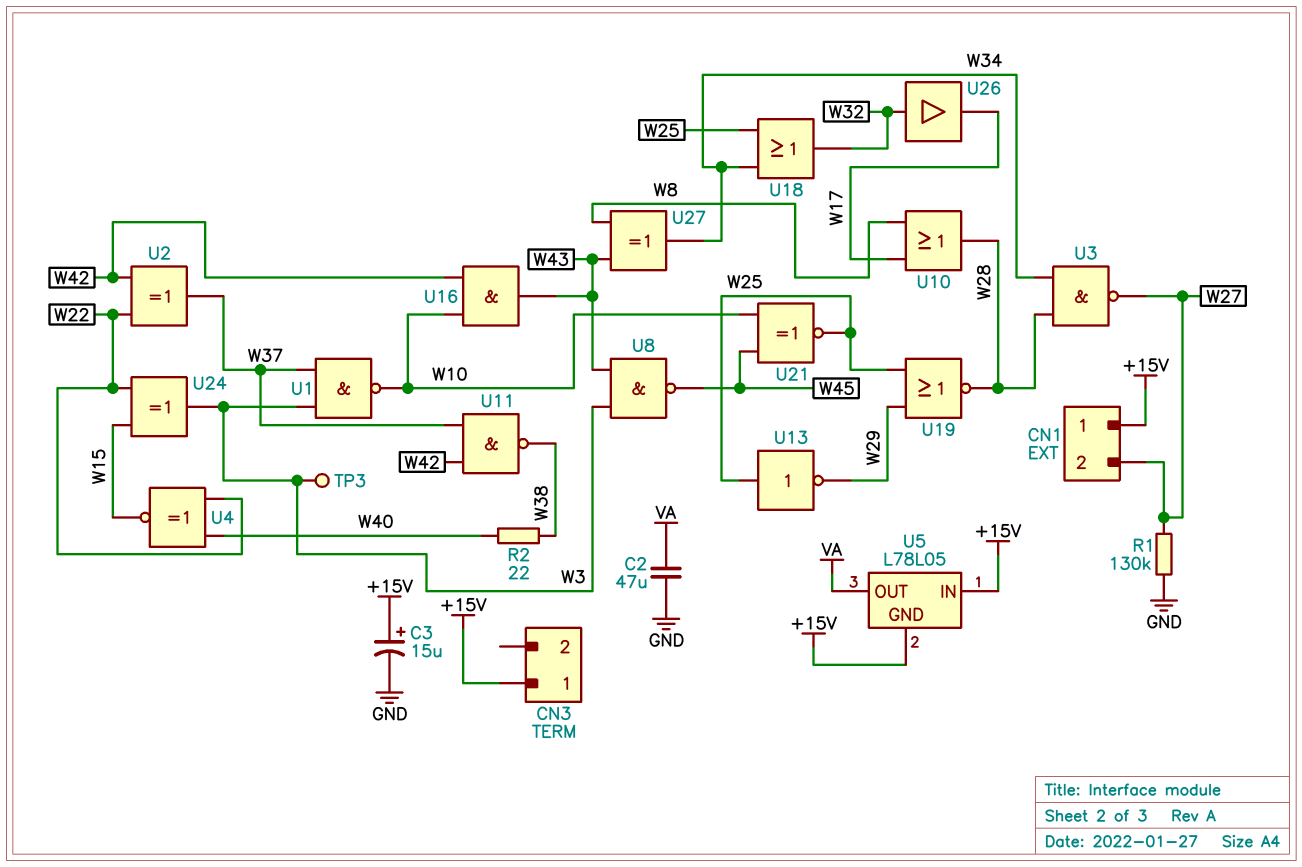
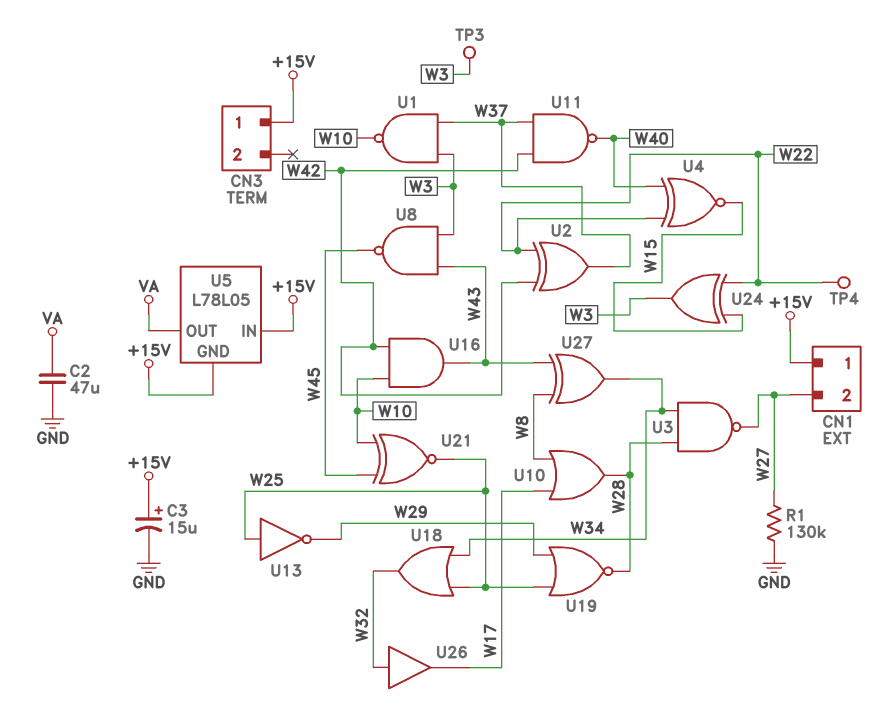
R2: 22 (W38, W40) -> none
TP4: none -> test point (W22)
U11: NAND (in W37, in W42, out W38) -> NAND (in W37, in W42, out W40)

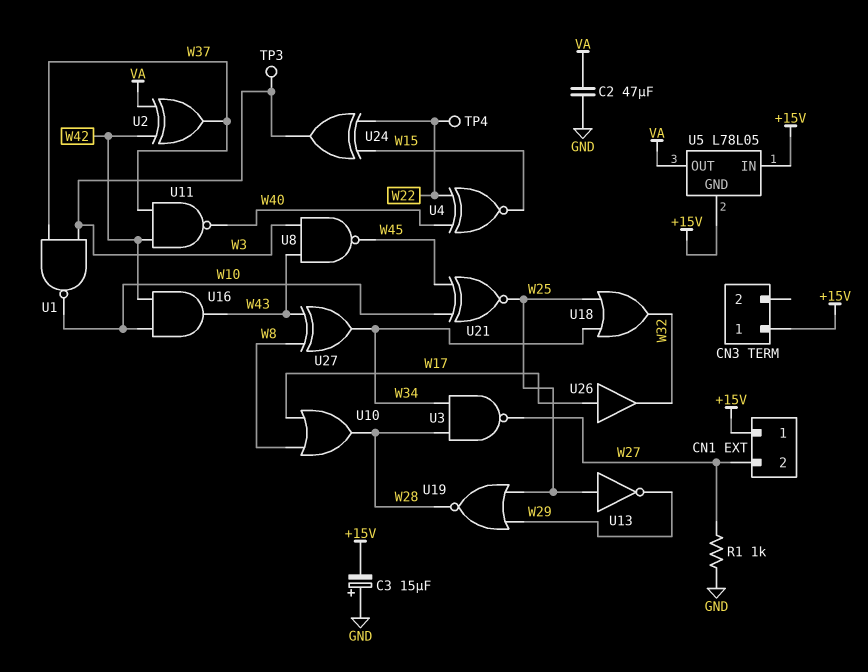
C3: 15uF (plus +15V, minus GND) -> 15uF (plus GND, minus +15V)
R1: 130k (GND, W27) -> 1k (GND, W27)
U2: XOR (in W22, in W42, out W37) -> XOR (in VA, in W42, out W37)
U26: buffer (in W32, out W17) -> buffer (in W17, out W32)

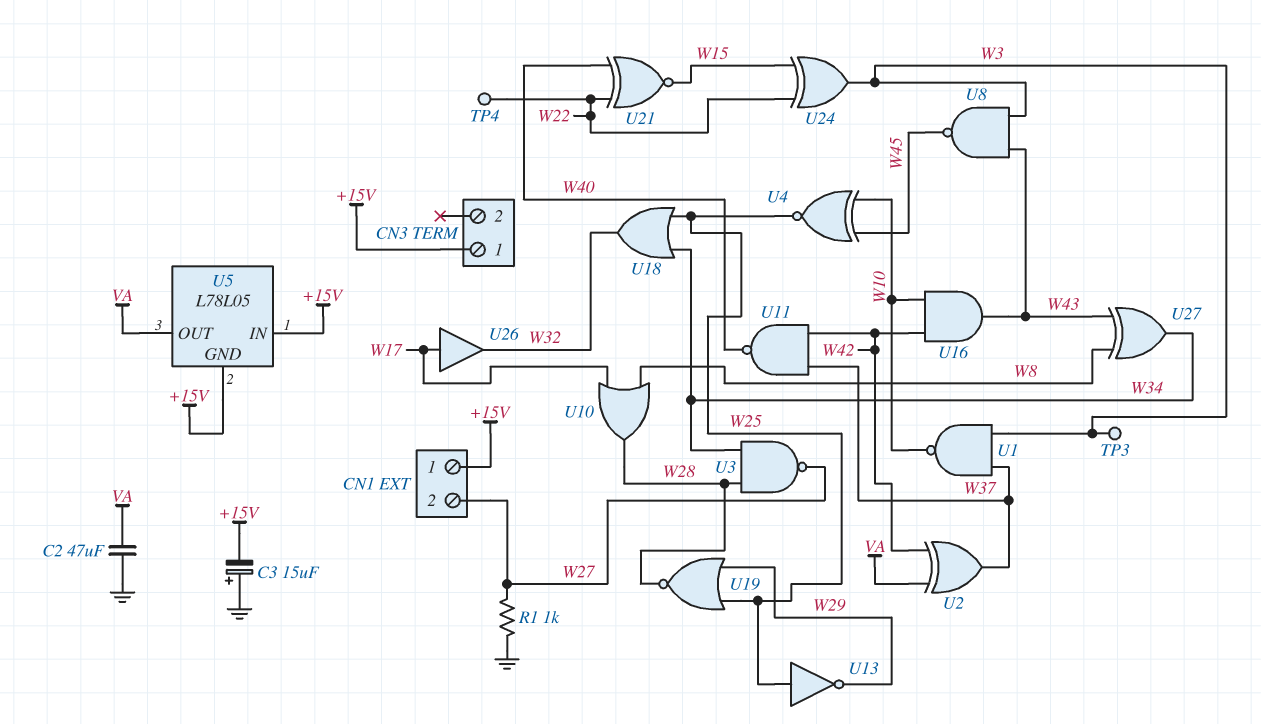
U4: XNOR (in W22, in W40, out W15) -> XNOR (in W10, in W45, out W25)
U21: XNOR (in W10, in W45, out W25) -> XNOR (in W22, in W40, out W15)

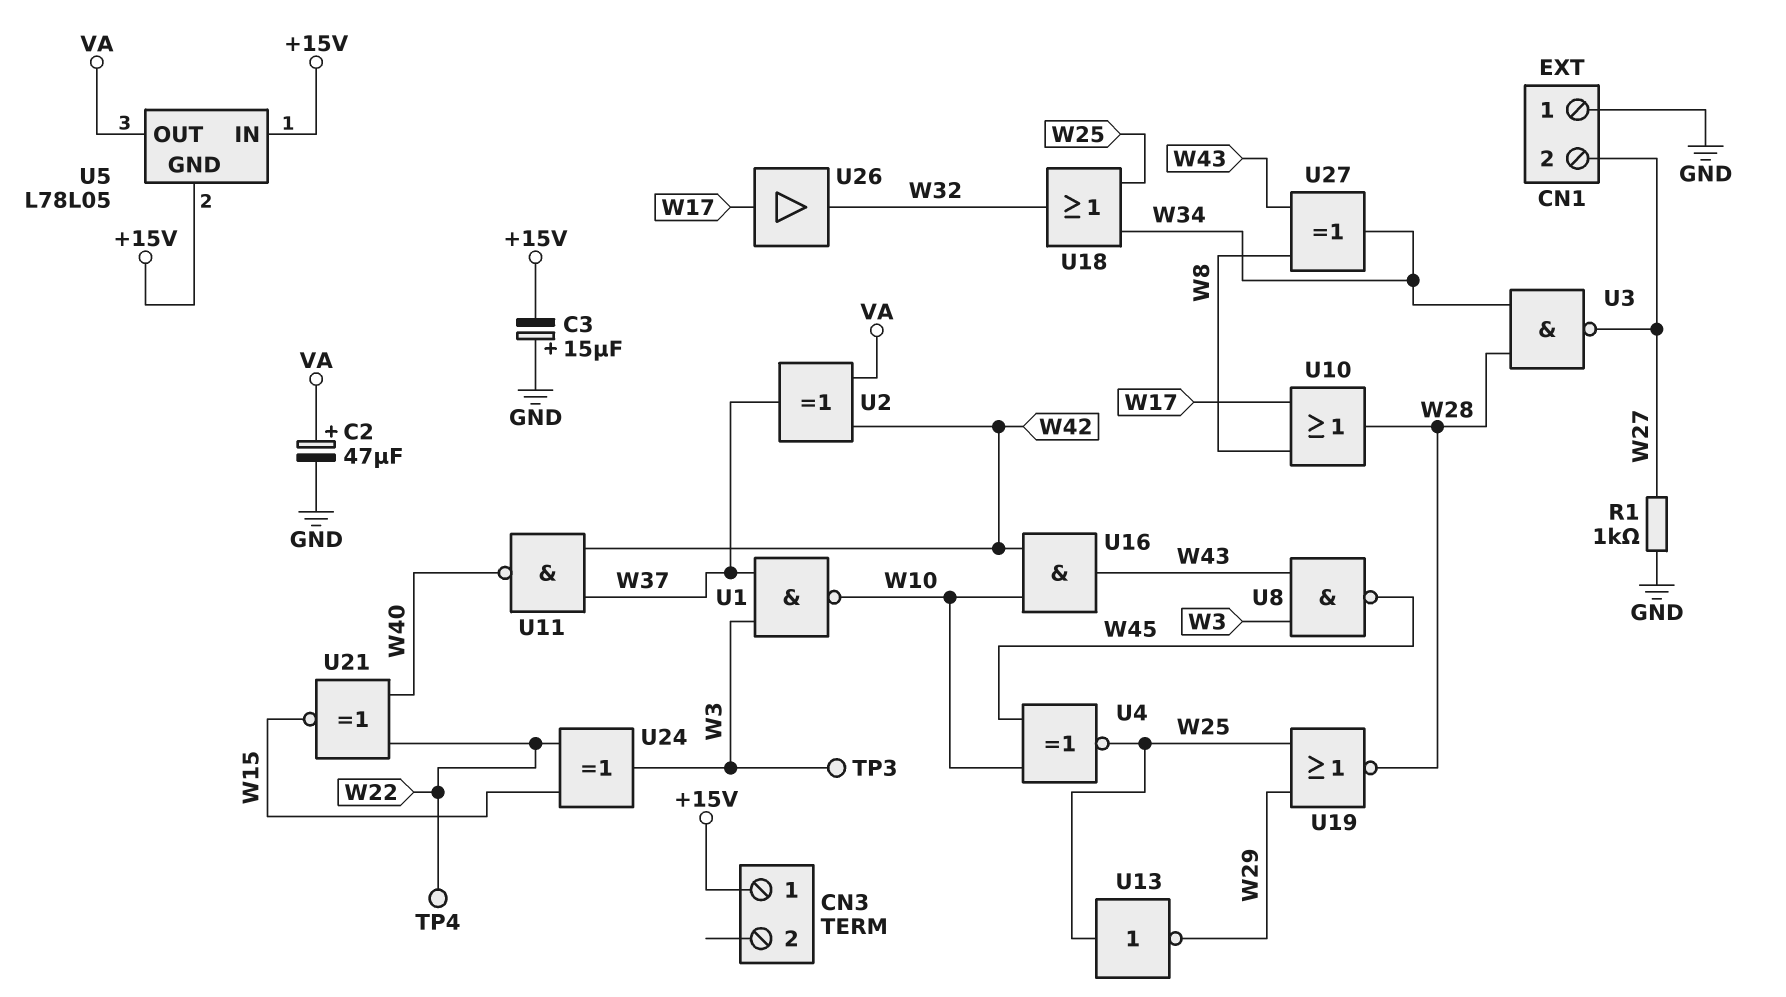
C2: 47uF (GND, VA) -> 47uF (plus VA, minus GND)
CN1 pin 1: +15V -> GND

